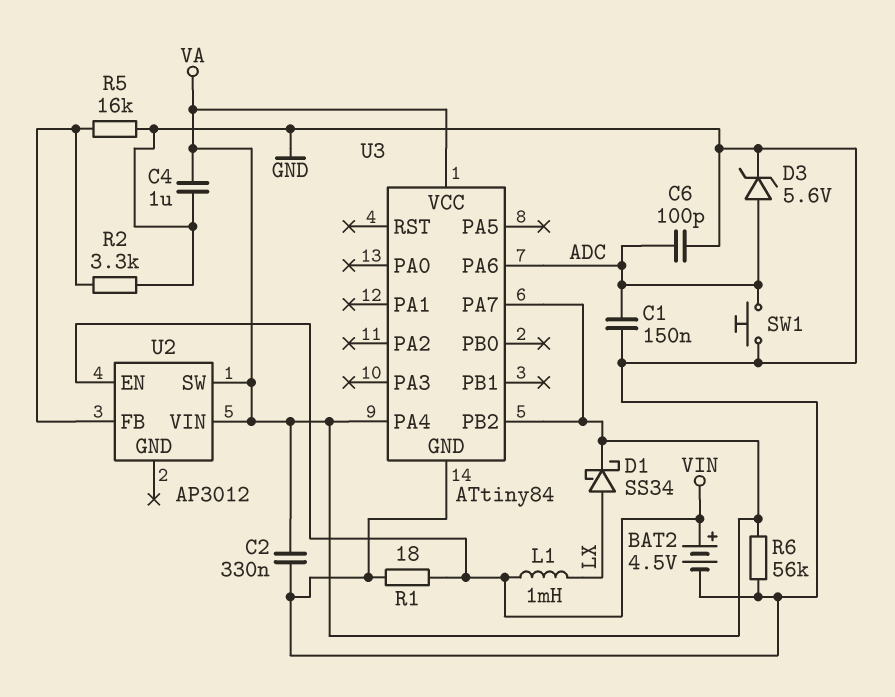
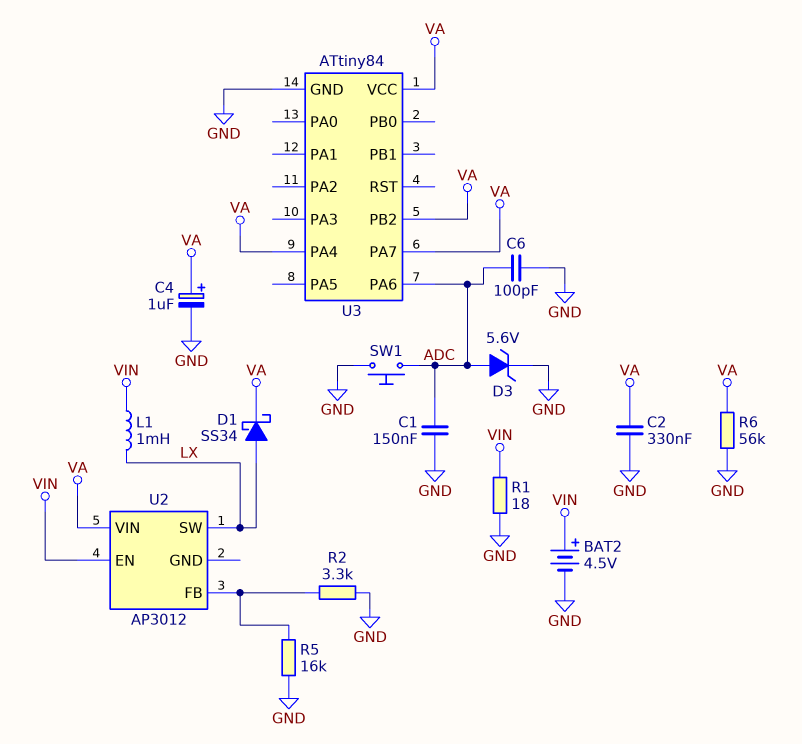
C4: 1uF (GND, VA) -> 1uF (plus VA, minus GND)
U2 pin SW: VA -> LX

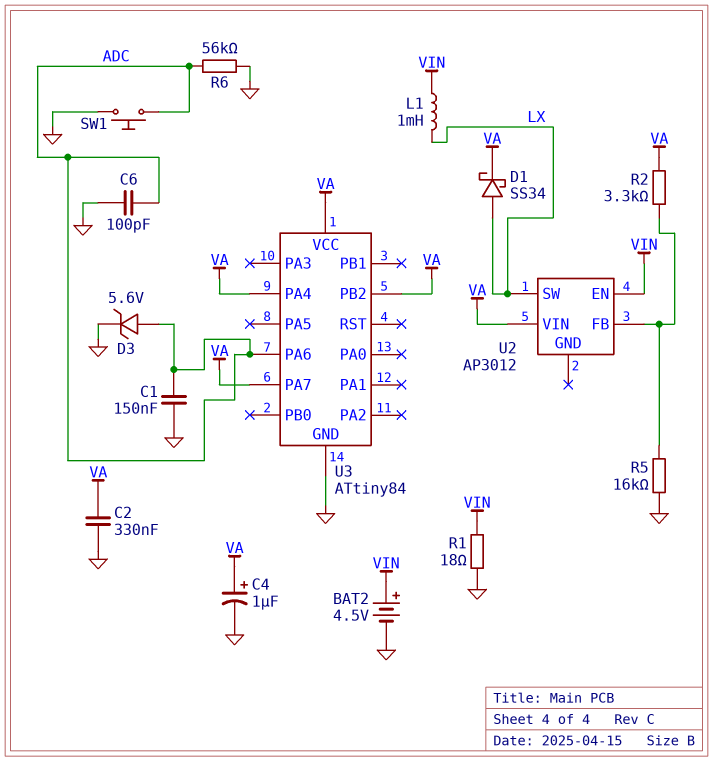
R2: 3.3k (GND, U2/FB) -> 3.3k (U2/FB, VA)
R6: 56k (GND, VA) -> 56k (ADC, GND)

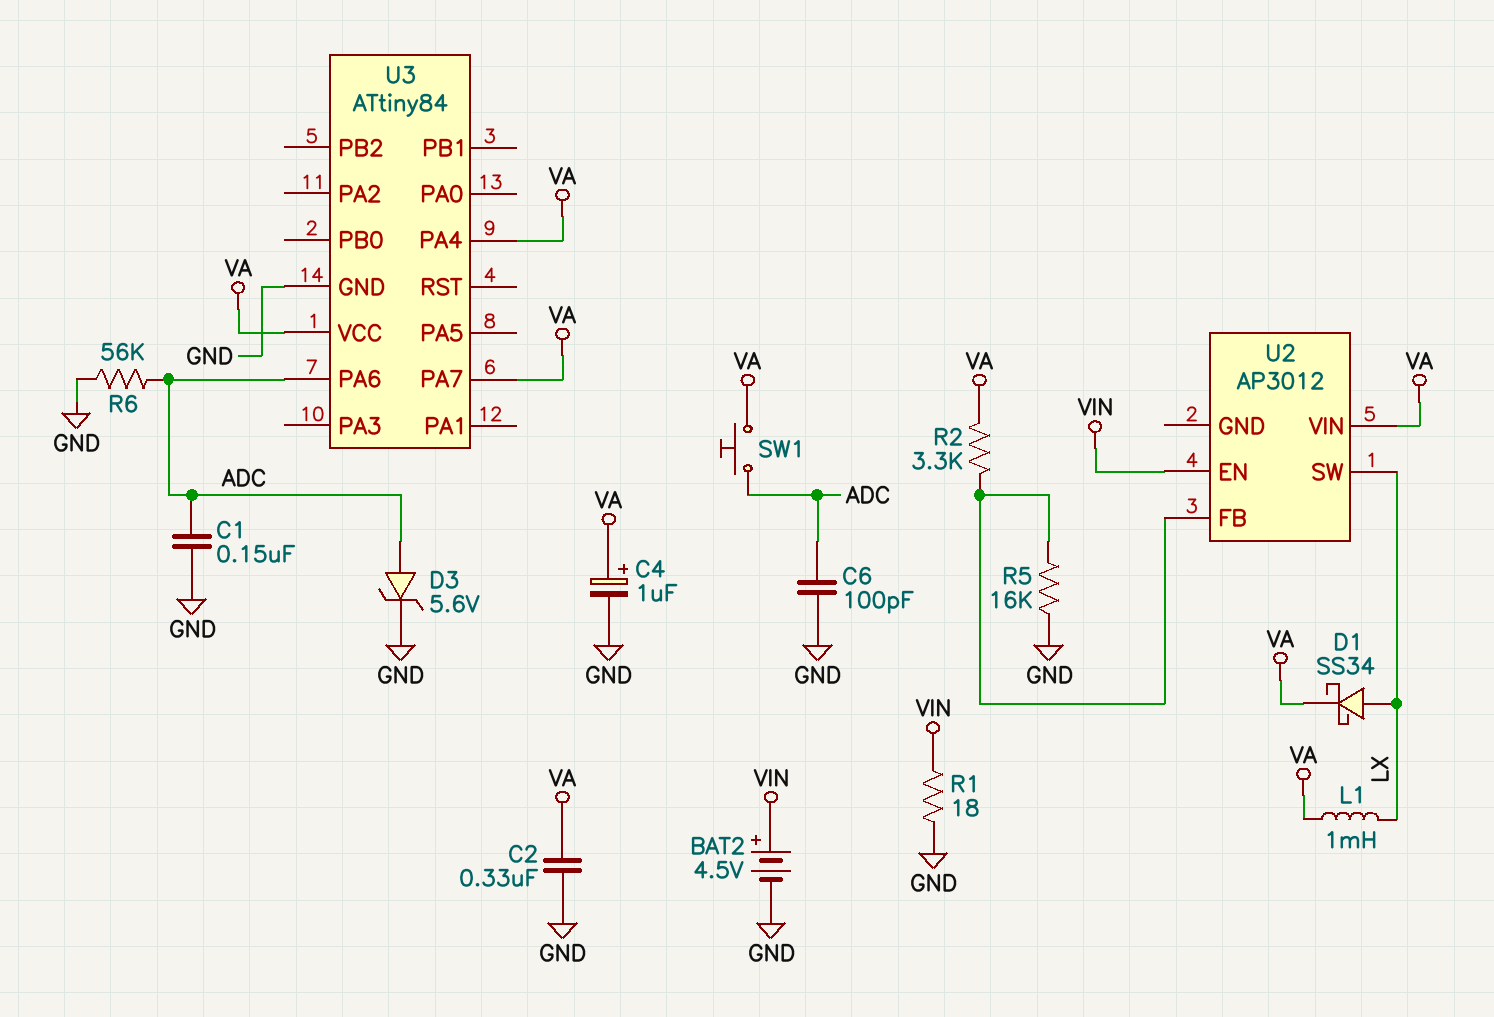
L1: 1mH (LX, VIN) -> 1mH (LX, VA)
SW1: button (ADC, GND) -> button (ADC, VA)
U3 pin PB2: VA -> none

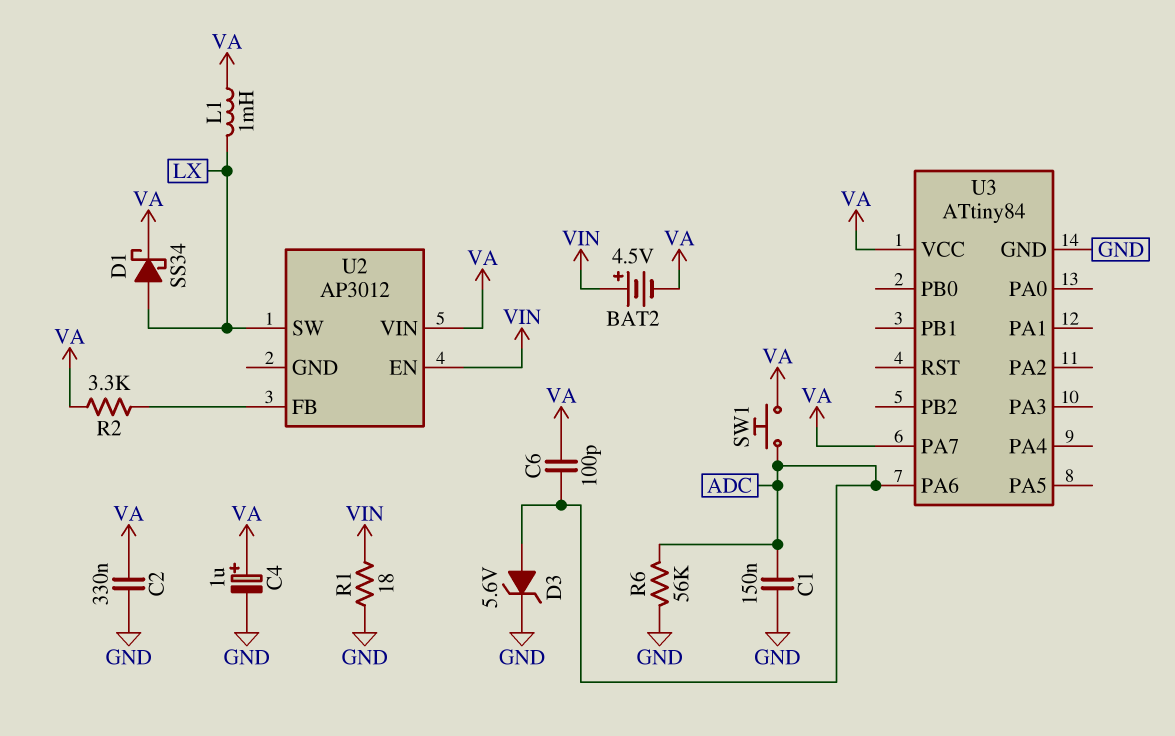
BAT2: 4.5V (plus VIN, minus GND) -> 4.5V (plus VIN, minus VA)
C6: 100pF (ADC, GND) -> 100pF (ADC, VA)
R5: 16k (GND, U2/FB) -> none
U3 pin PA4: VA -> none

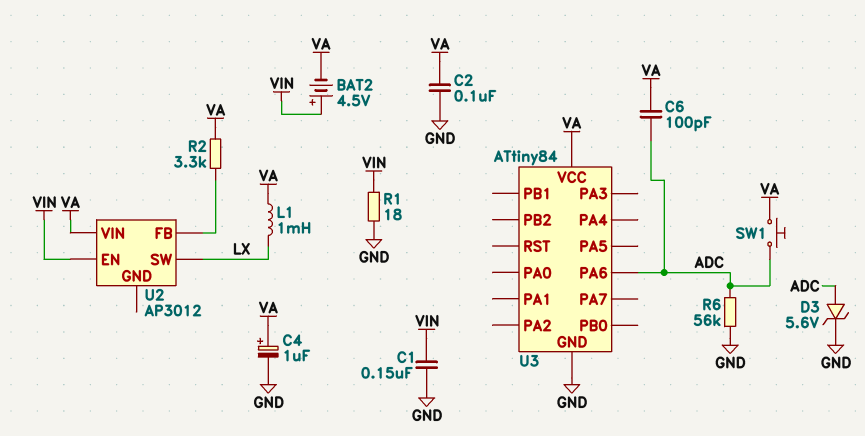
C1: 150nF (ADC, GND) -> 150nF (GND, VIN)
C2: 330nF (GND, VA) -> 100nF (GND, VA)
D1: schottky SS34 (A LX, K VA) -> none
U3 pin PA7: VA -> none

